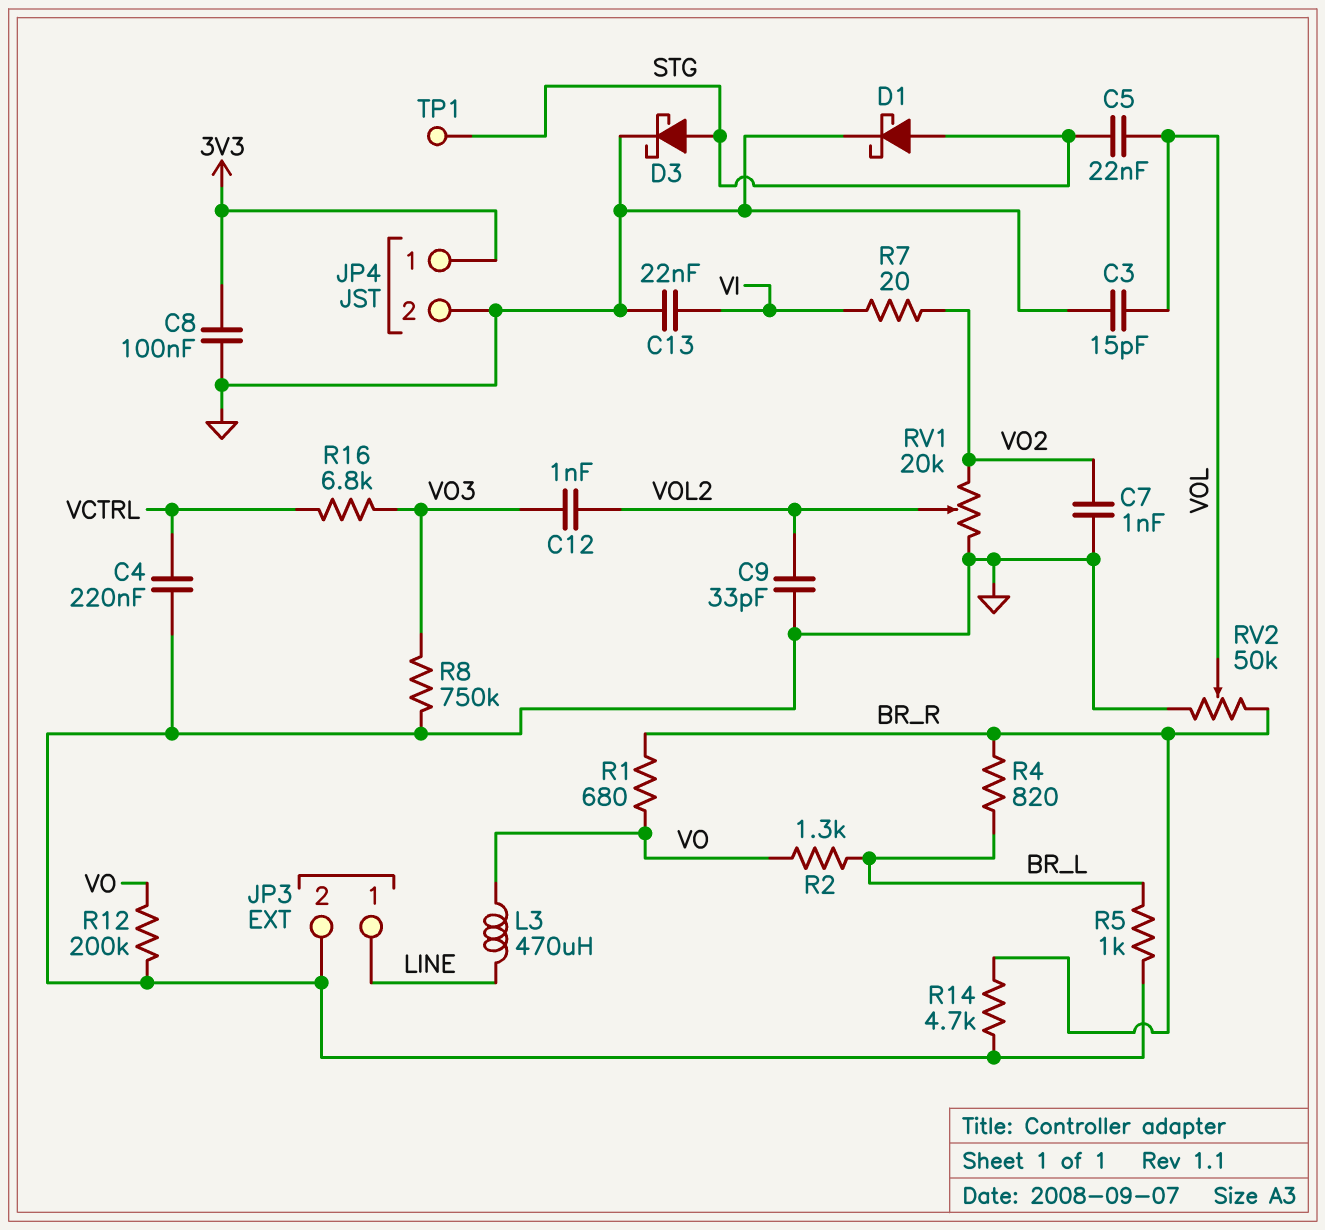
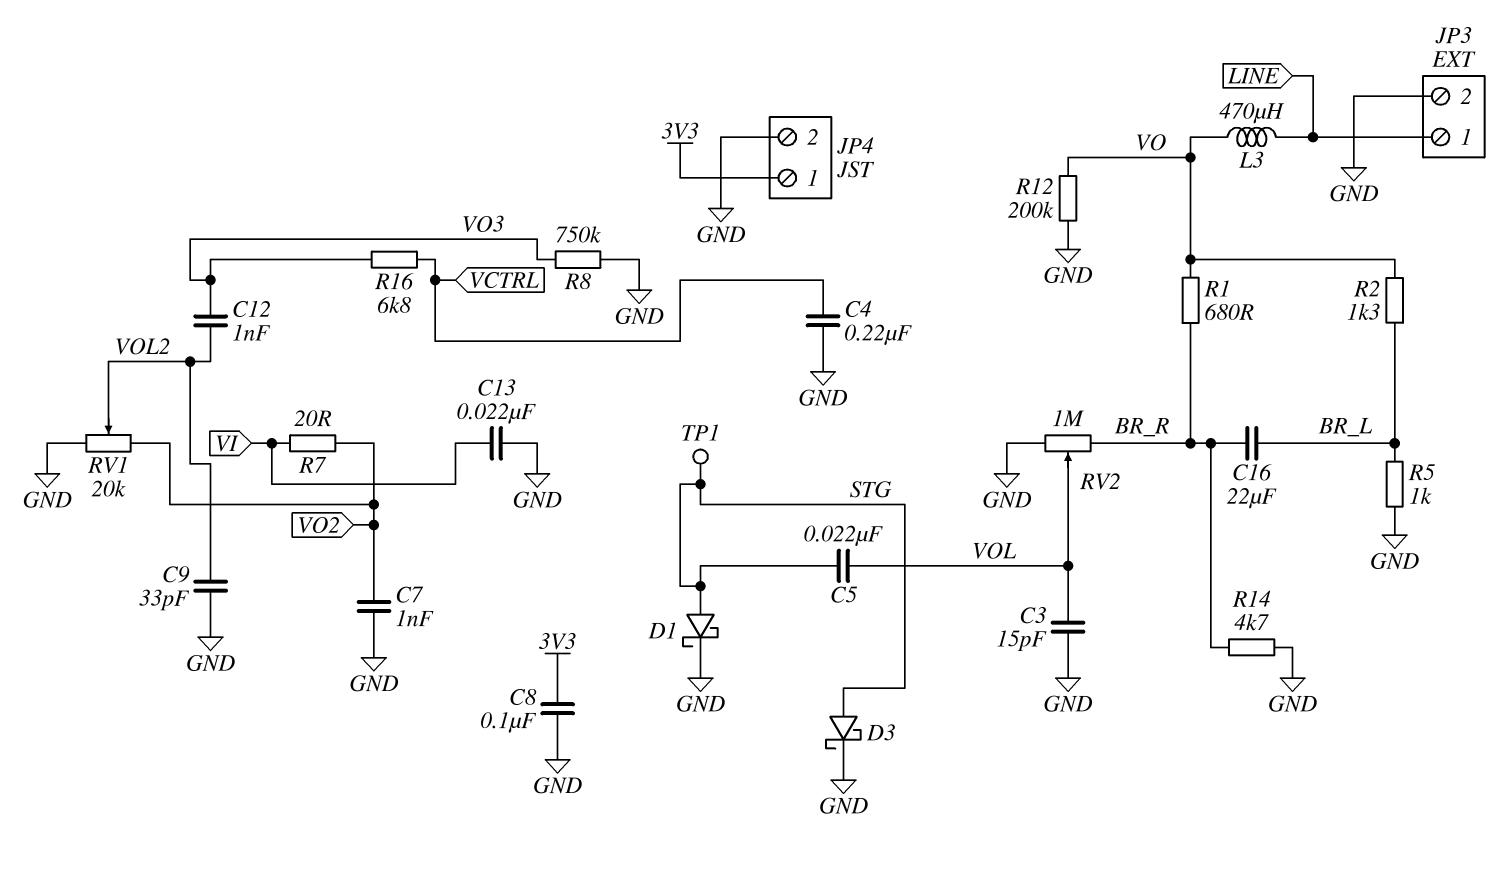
C16: none -> 22uF (BR_L, BR_R)
R4: 820 (BR_L, BR_R) -> none
RV2: 50k (BR_R, GND, wiper VOL) -> 1M (BR_R, GND, wiper VOL)

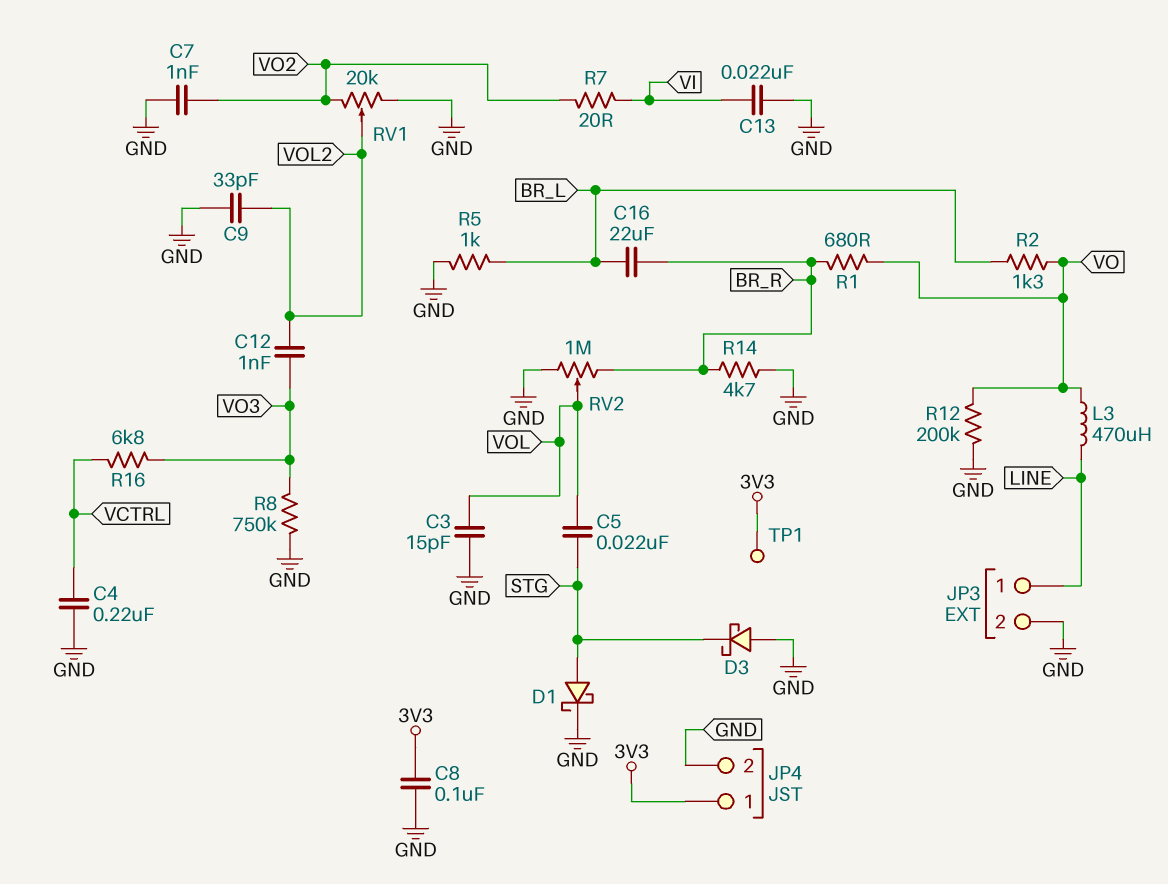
D3: schottky (A STG, K GND) -> schottky (A GND, K STG)
TP1: test point (STG) -> test point (3V3)

